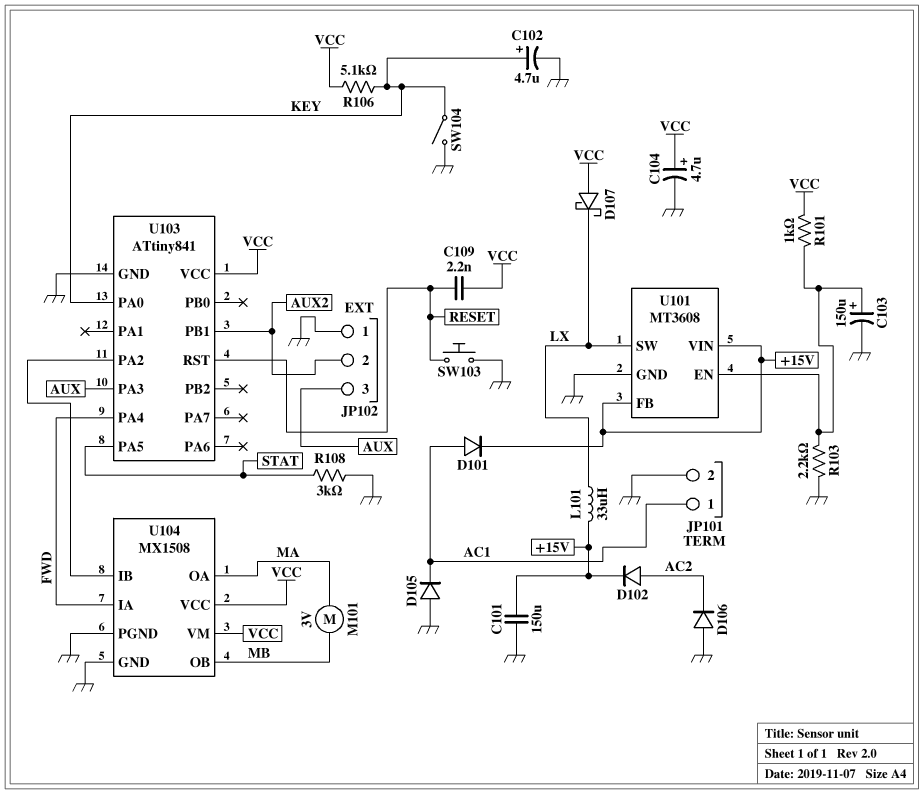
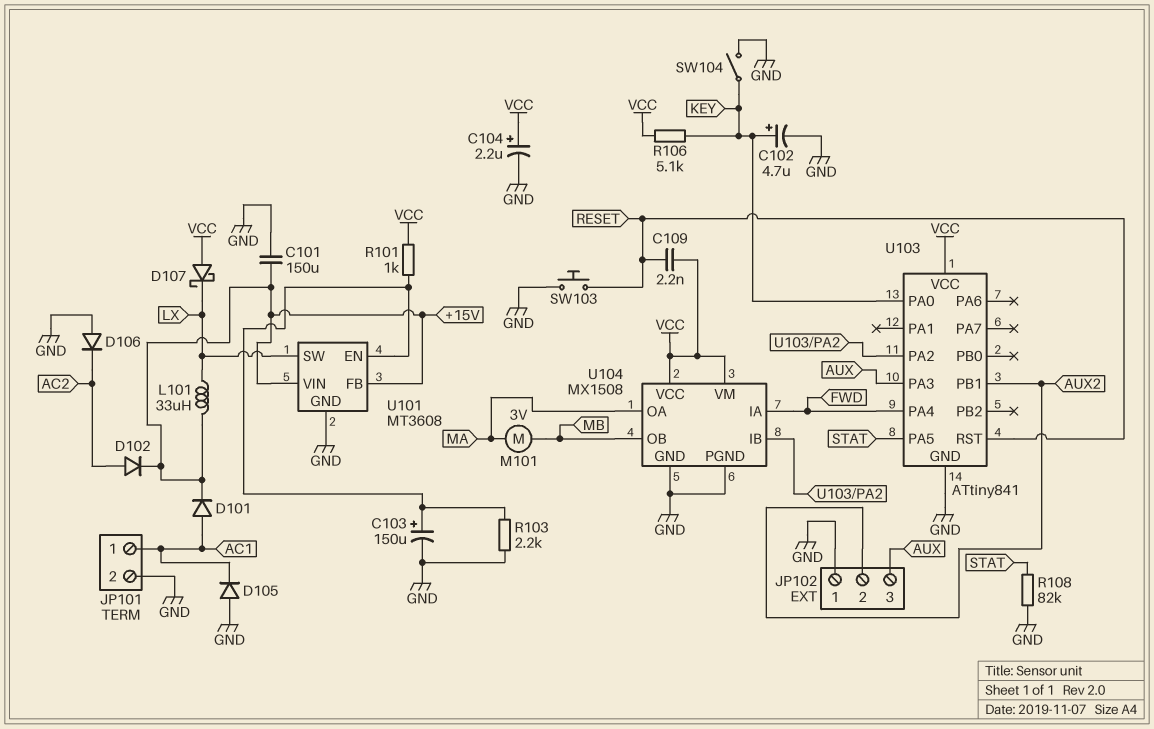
C104: 4.7uF (plus VCC, minus GND) -> 2.2uF (plus VCC, minus GND)
R108: 3k (GND, STAT) -> 82k (GND, STAT)

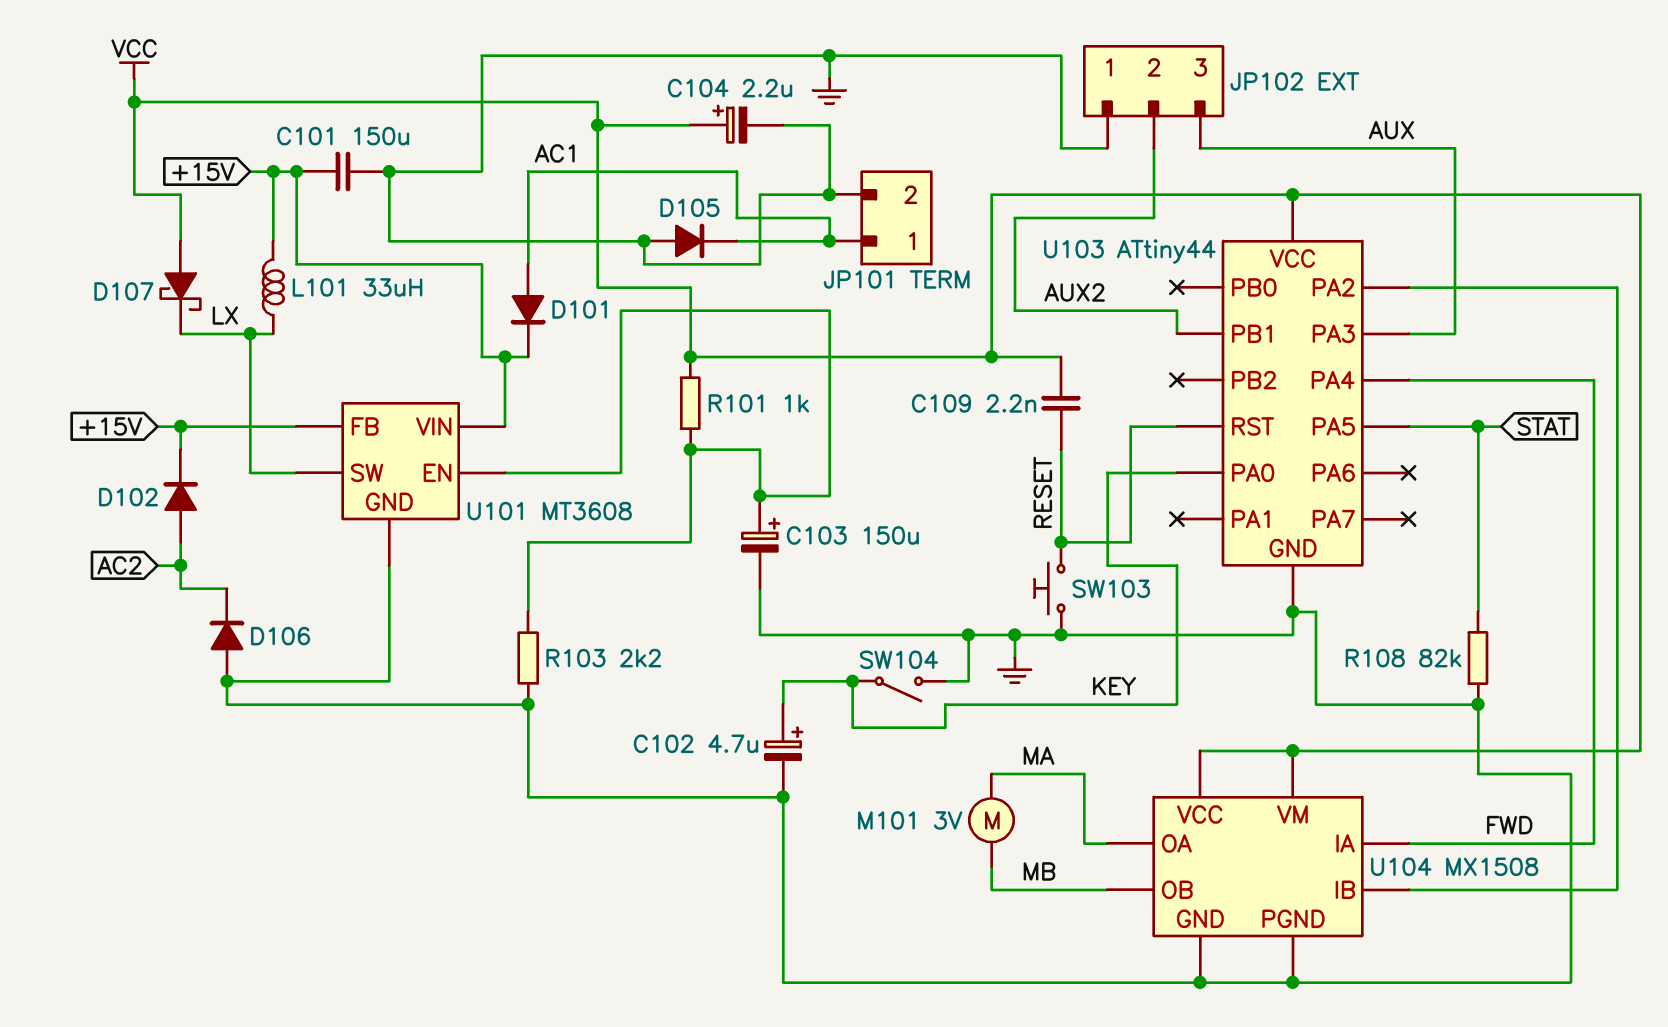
R106: 5.1k (KEY, VCC) -> none
U103: ATtiny841 -> ATtiny44

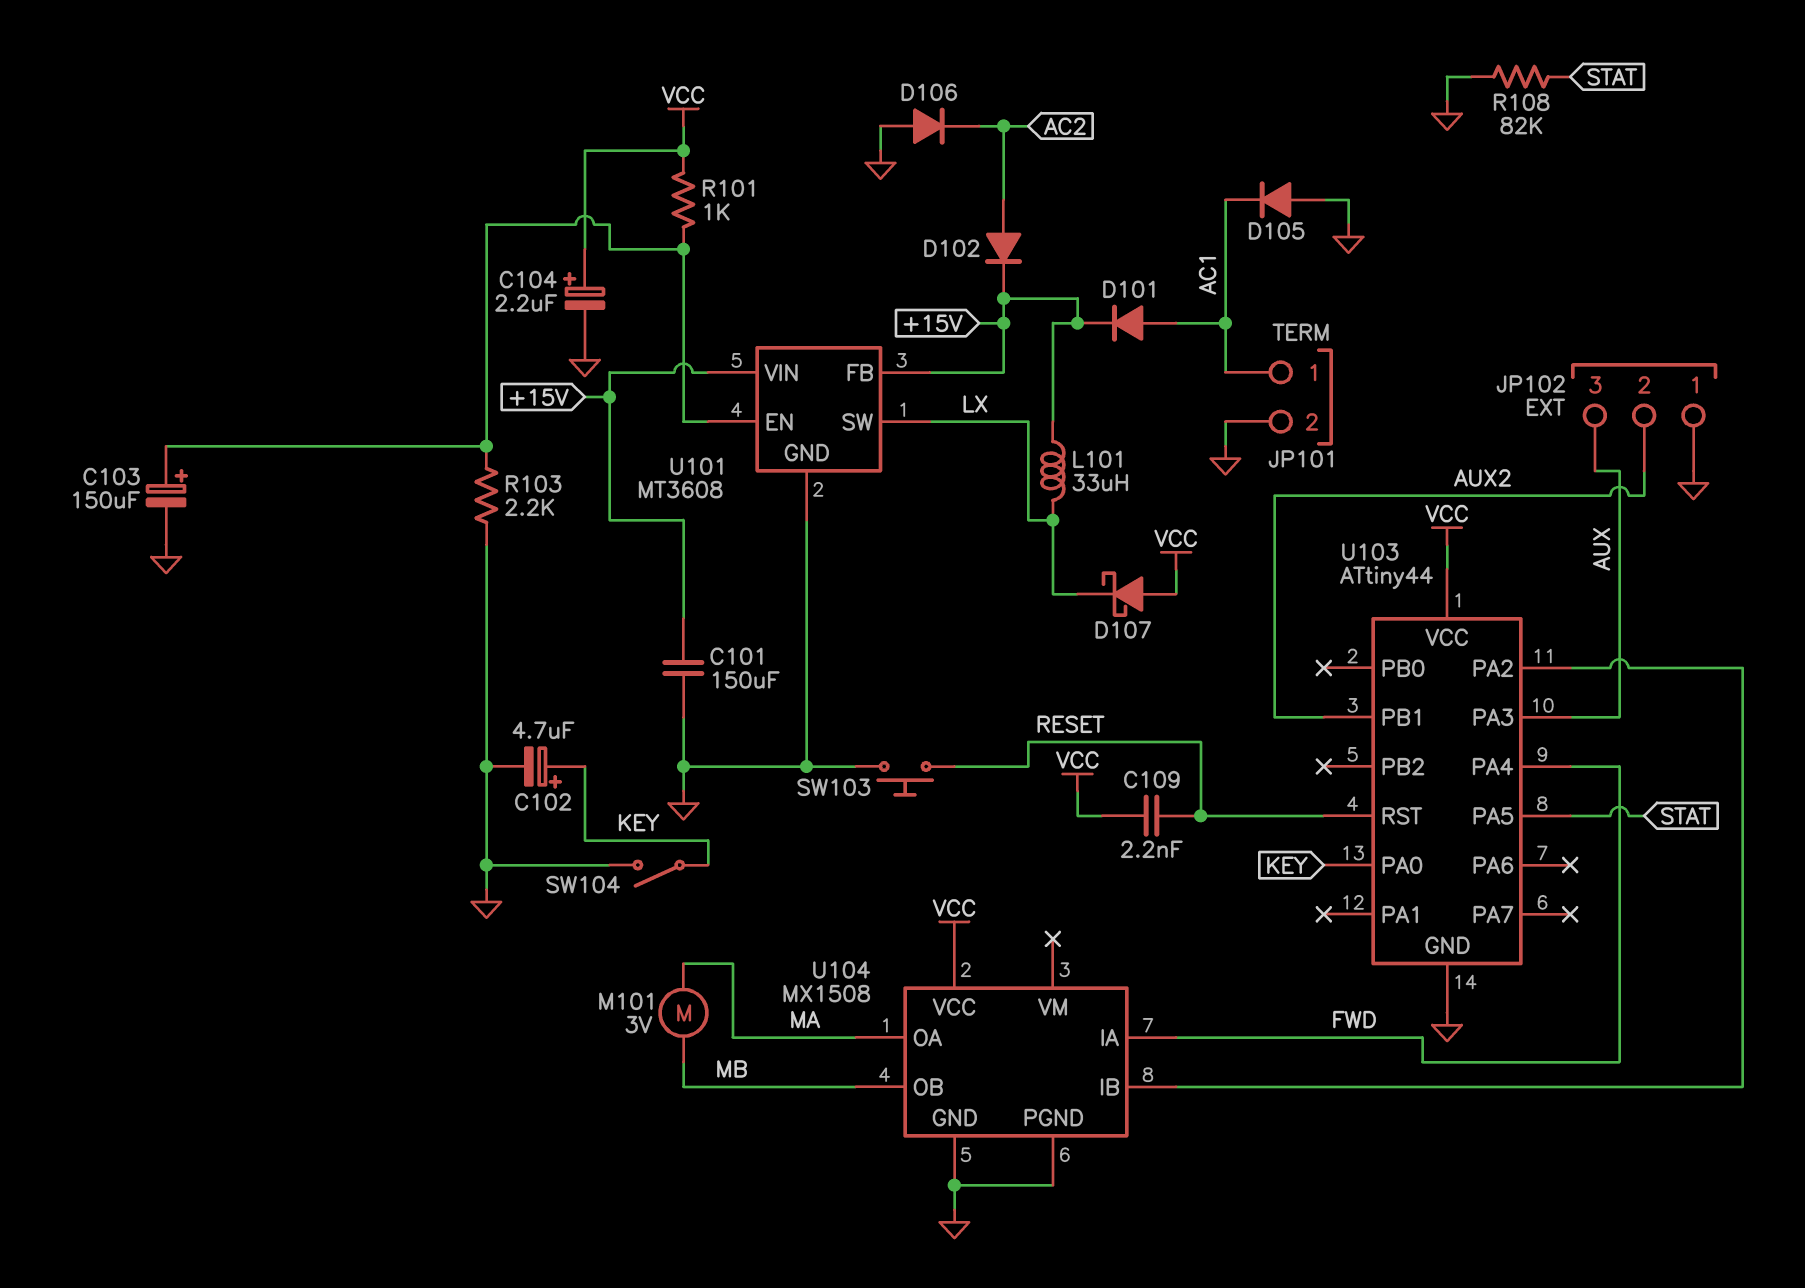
U104 pin VM: VCC -> none

